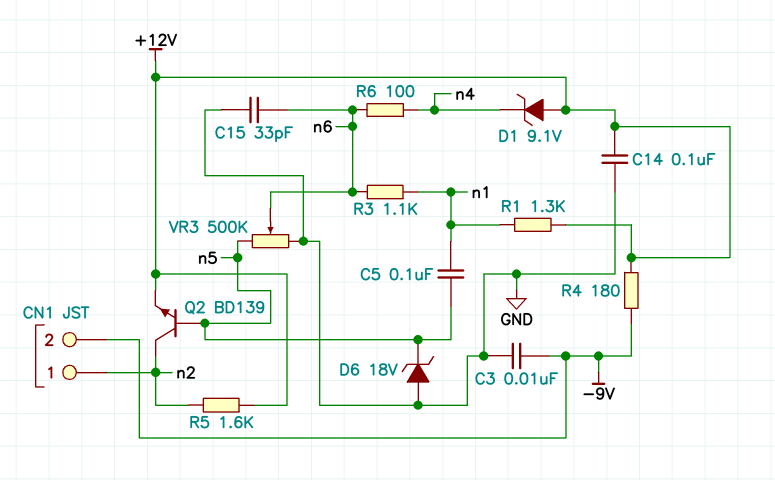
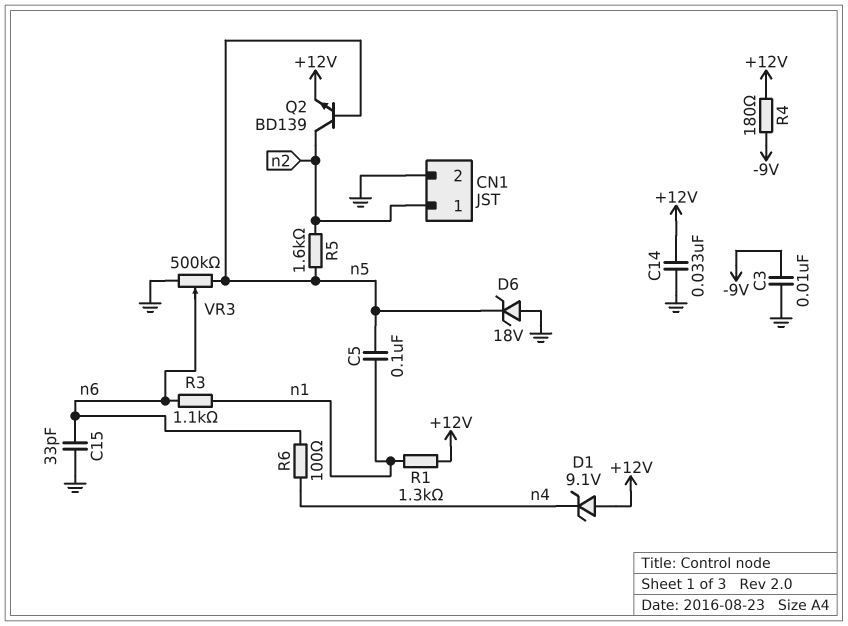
C14: 100nF (+12V, GND) -> 33nF (+12V, GND)
CN1 pin 2: -9V -> GND
R5: 1.6k (+12V, n2) -> 1.6k (n2, n5)

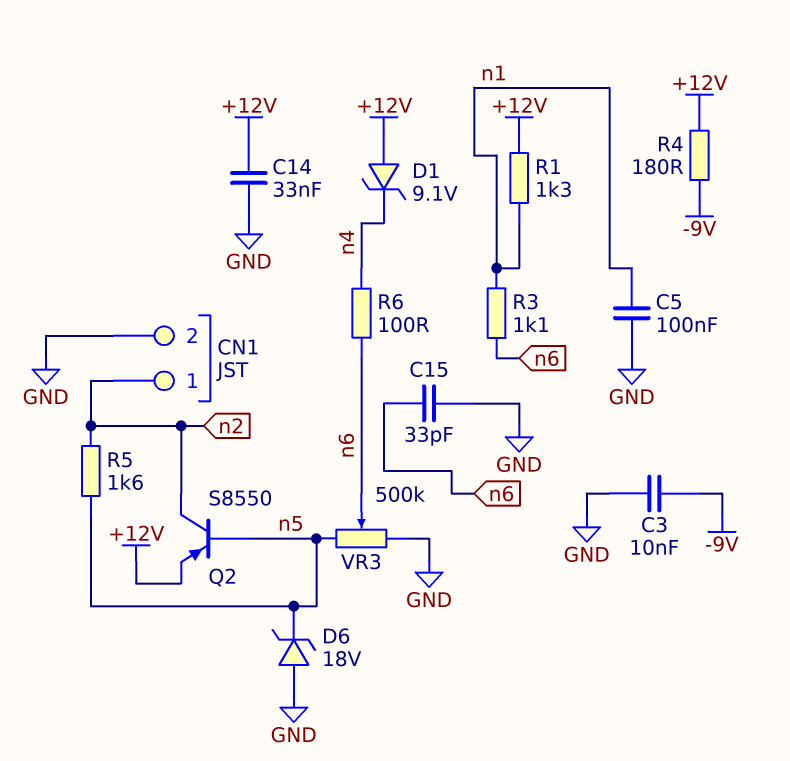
C5: 100nF (n1, n5) -> 100nF (GND, n1)
Q2: NPN BD139 (B n5, C n2, E +12V) -> PNP S8550 (B n5, C n2, E +12V)

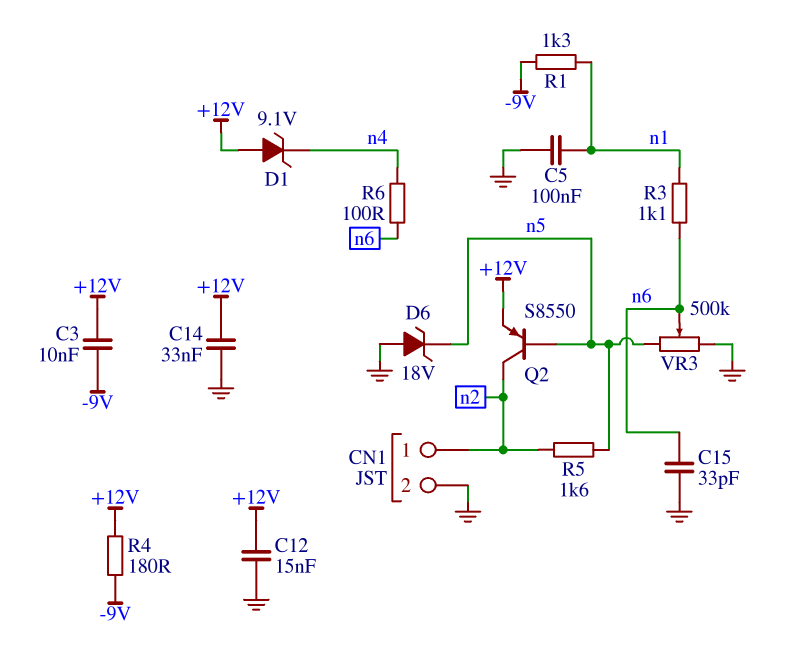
C3: 10nF (-9V, GND) -> 10nF (+12V, -9V)
C12: none -> 15nF (+12V, GND)
R1: 1.3k (+12V, n1) -> 1.3k (-9V, n1)

